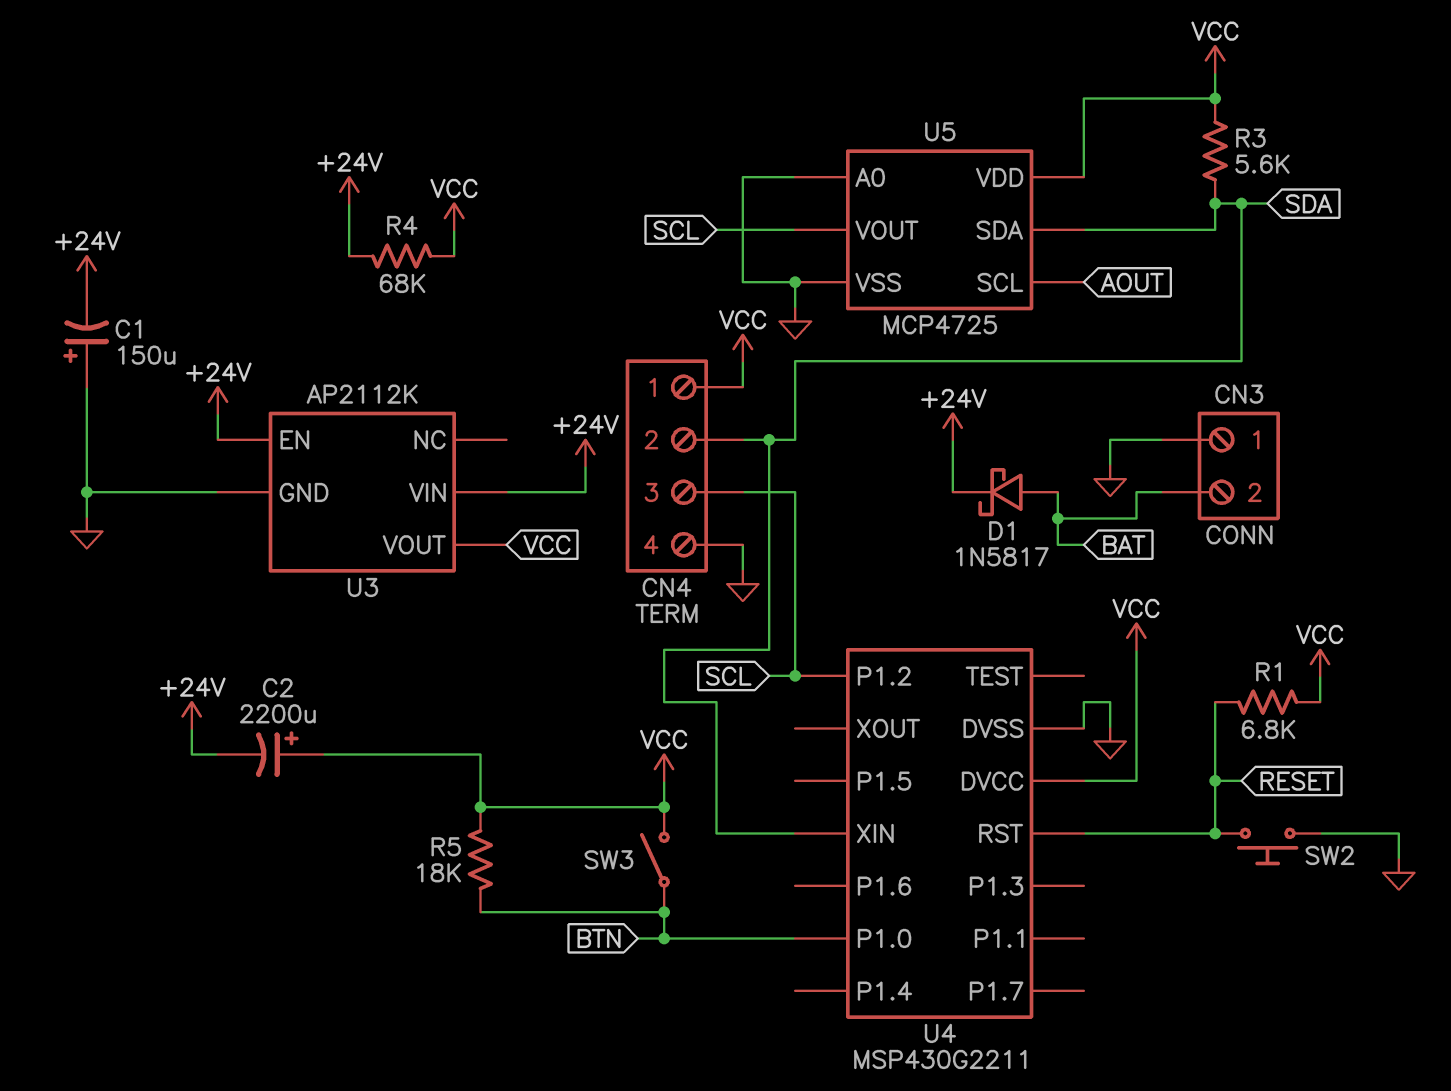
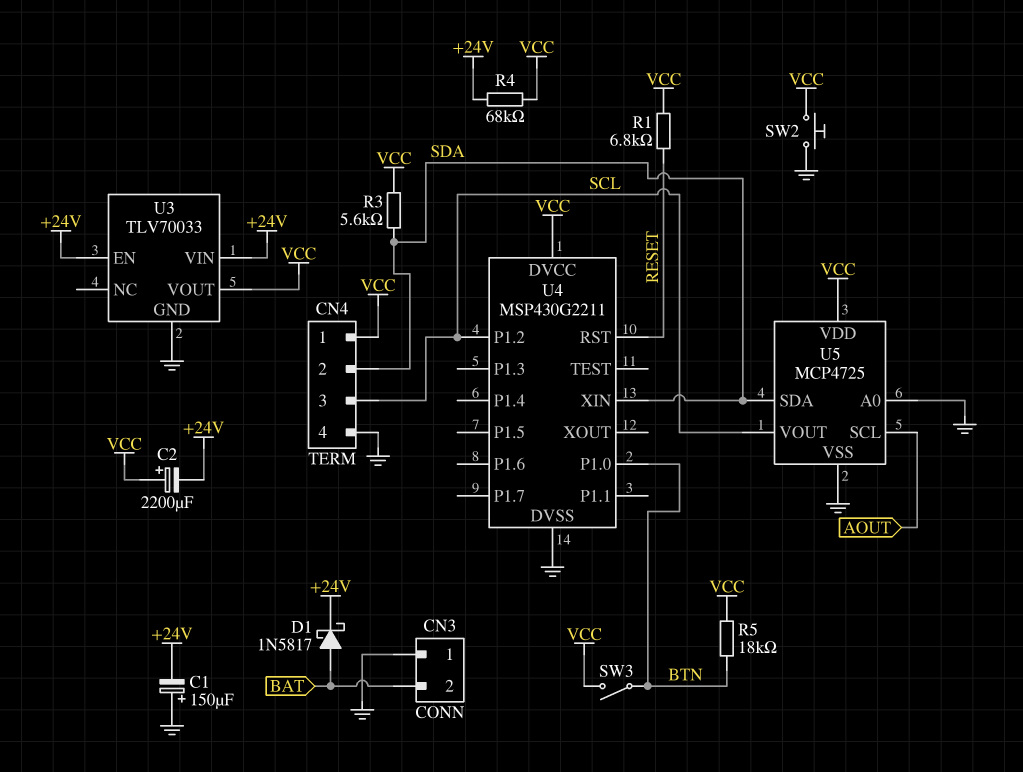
SW2: button (GND, RESET) -> button (GND, VCC)
U3: AP2112K -> TLV70033

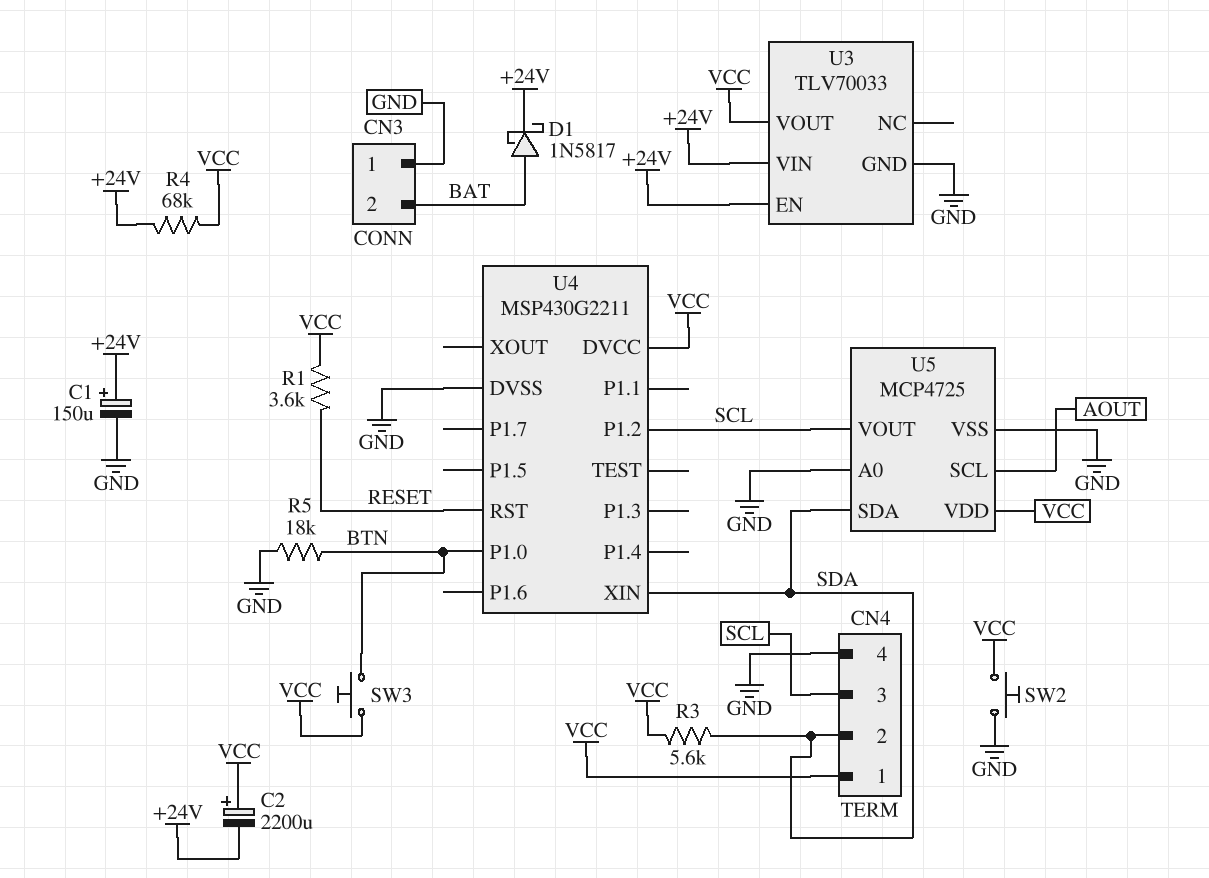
C1: 150uF (plus GND, minus +24V) -> 150uF (plus +24V, minus GND)
R1: 6.8k (RESET, VCC) -> 3.6k (RESET, VCC)
R5: 18k (BTN, VCC) -> 18k (BTN, GND)
SW3: switch (BTN, VCC) -> button (BTN, VCC)

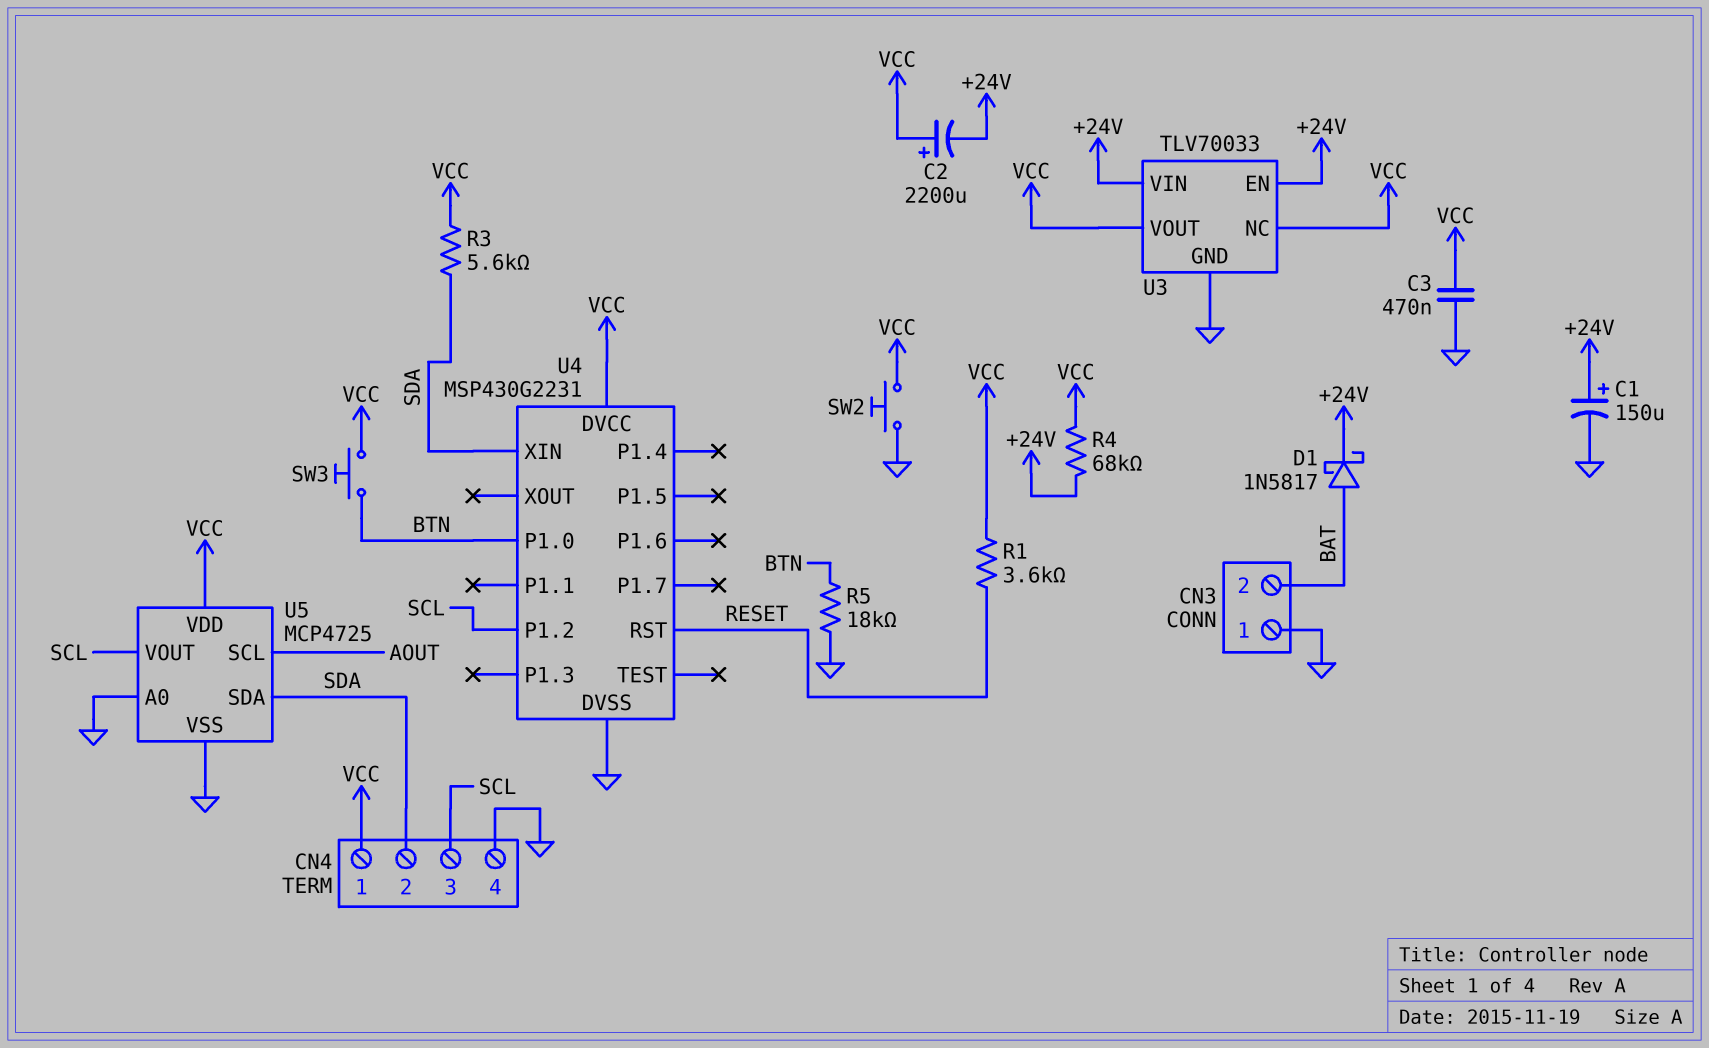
C3: none -> 470nF (GND, VCC)
U3 pin NC: none -> VCC
U4: MSP430G2211 -> MSP430G2231

